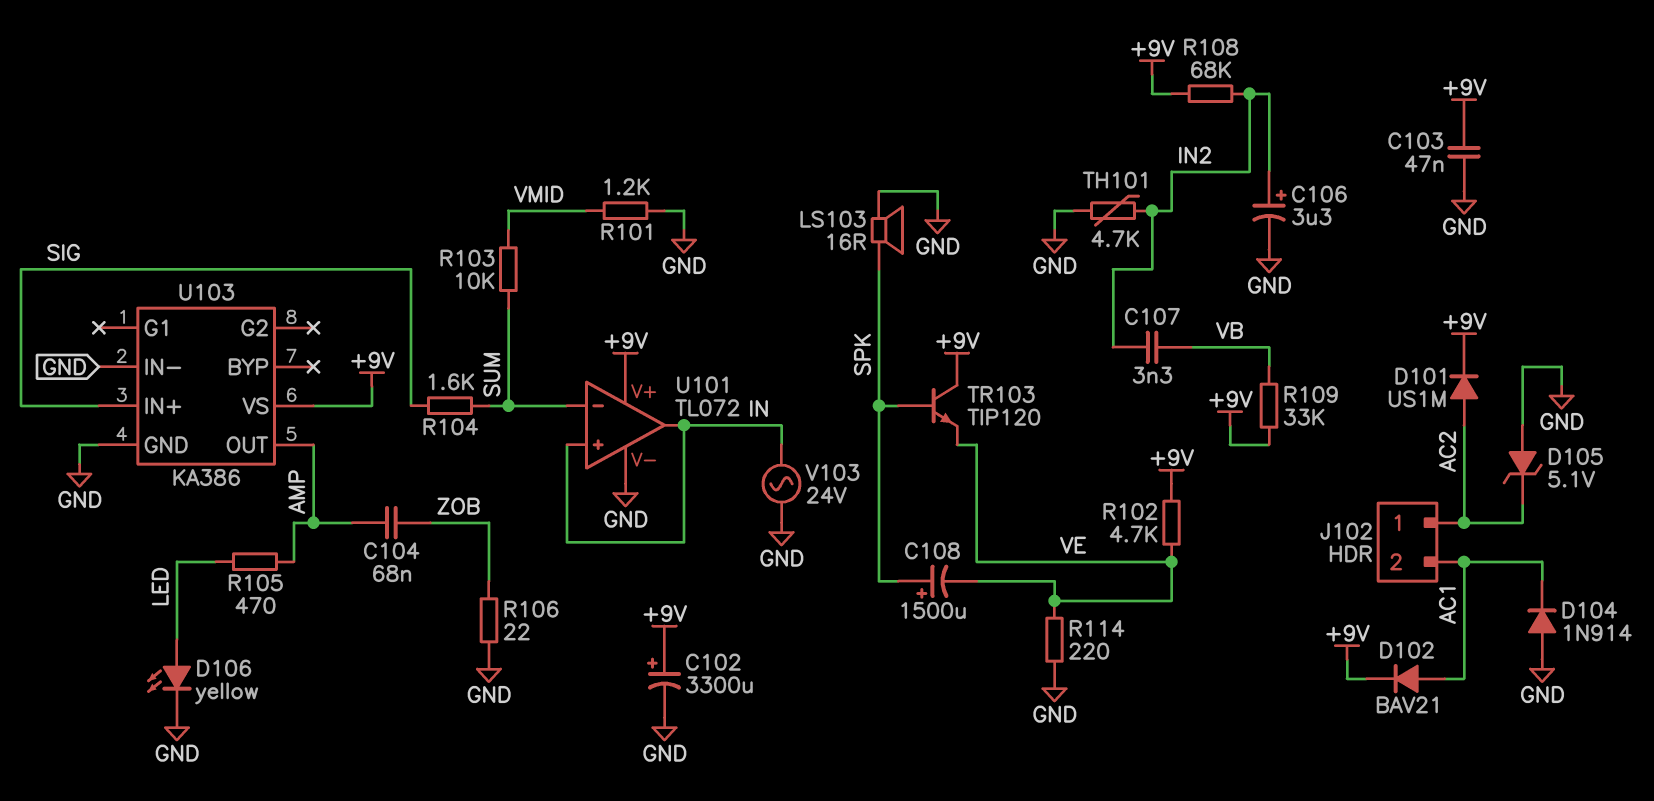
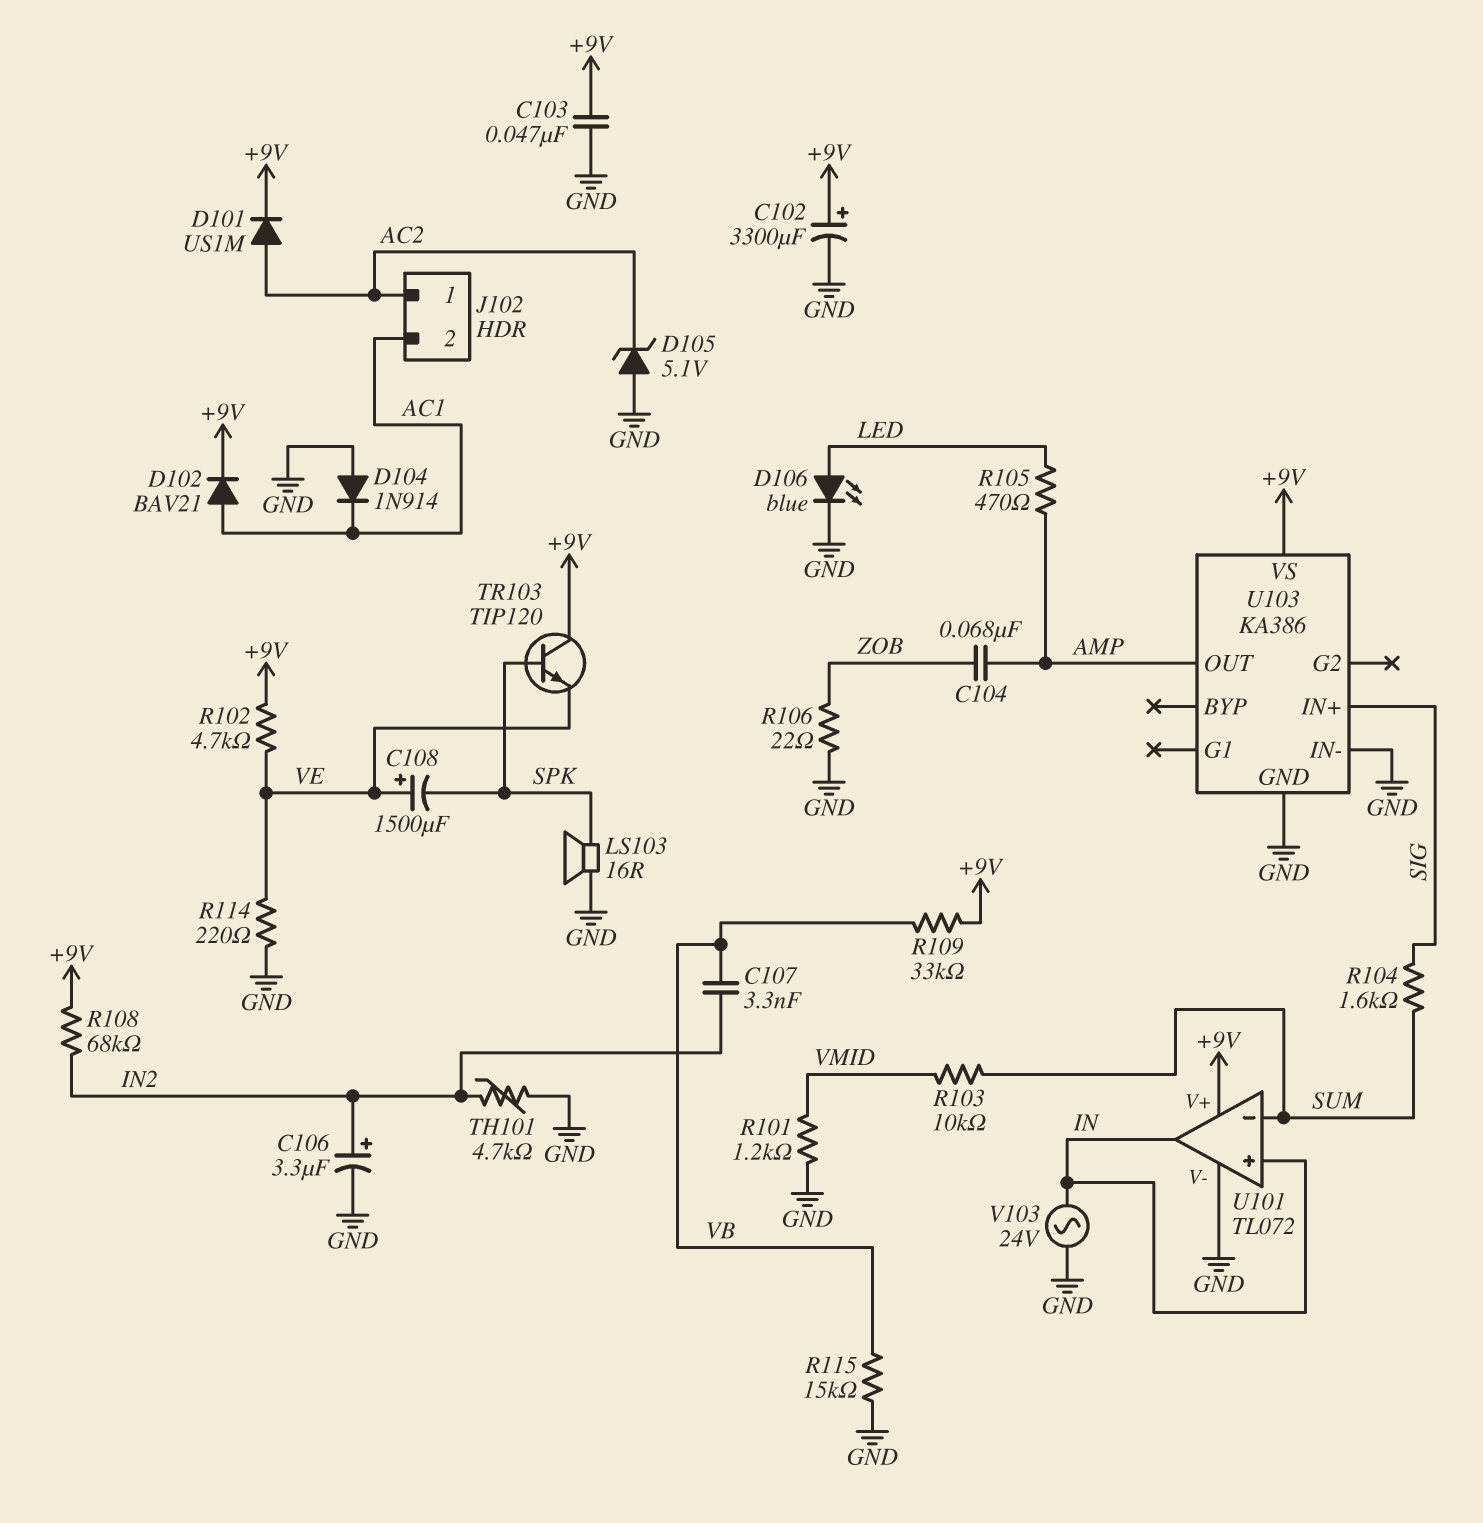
C108: 1500uF (plus SPK, minus VE) -> 1500uF (plus VE, minus SPK)
D106: LED yellow (A LED, K GND) -> LED blue (A LED, K GND)
R115: none -> 15k (GND, VB)

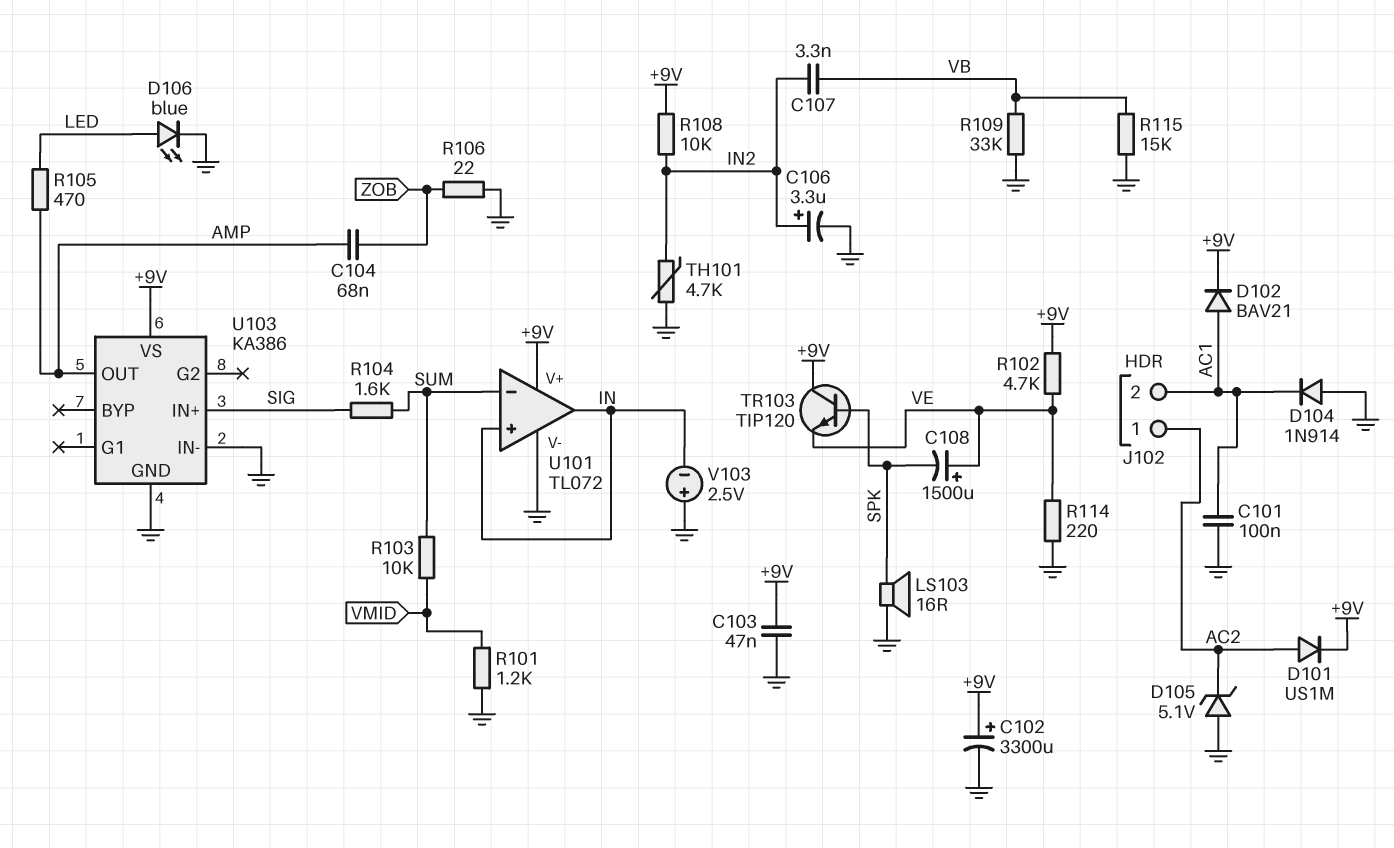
C101: none -> 100nF (AC1, GND)
R108: 68k (+9V, IN2) -> 10k (+9V, IN2)
R109: 33k (+9V, VB) -> 33k (GND, VB)
V103: AC 24V (GND, IN) -> 2.5V (plus GND, minus IN)

